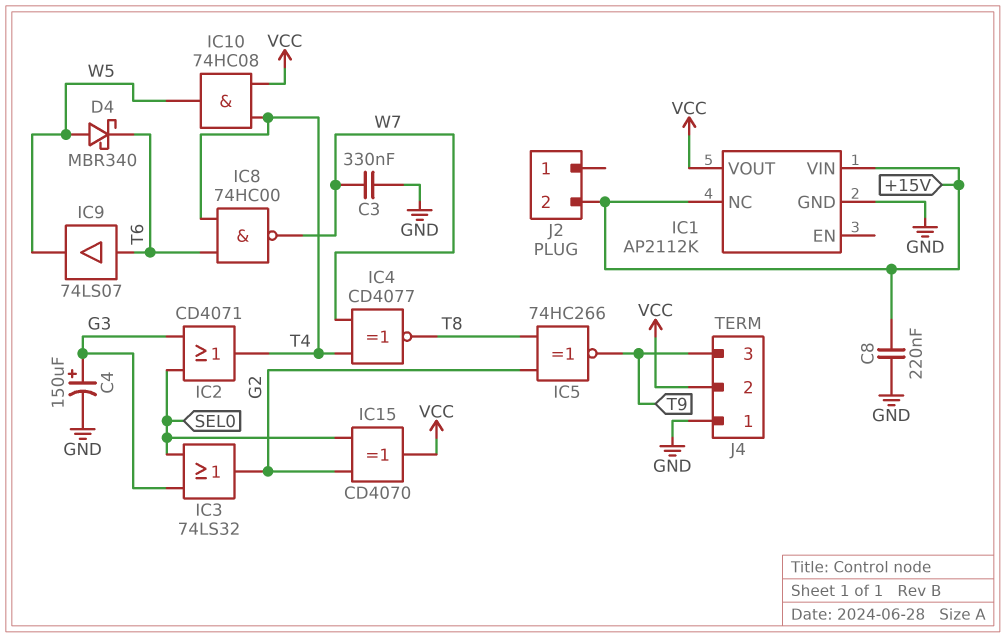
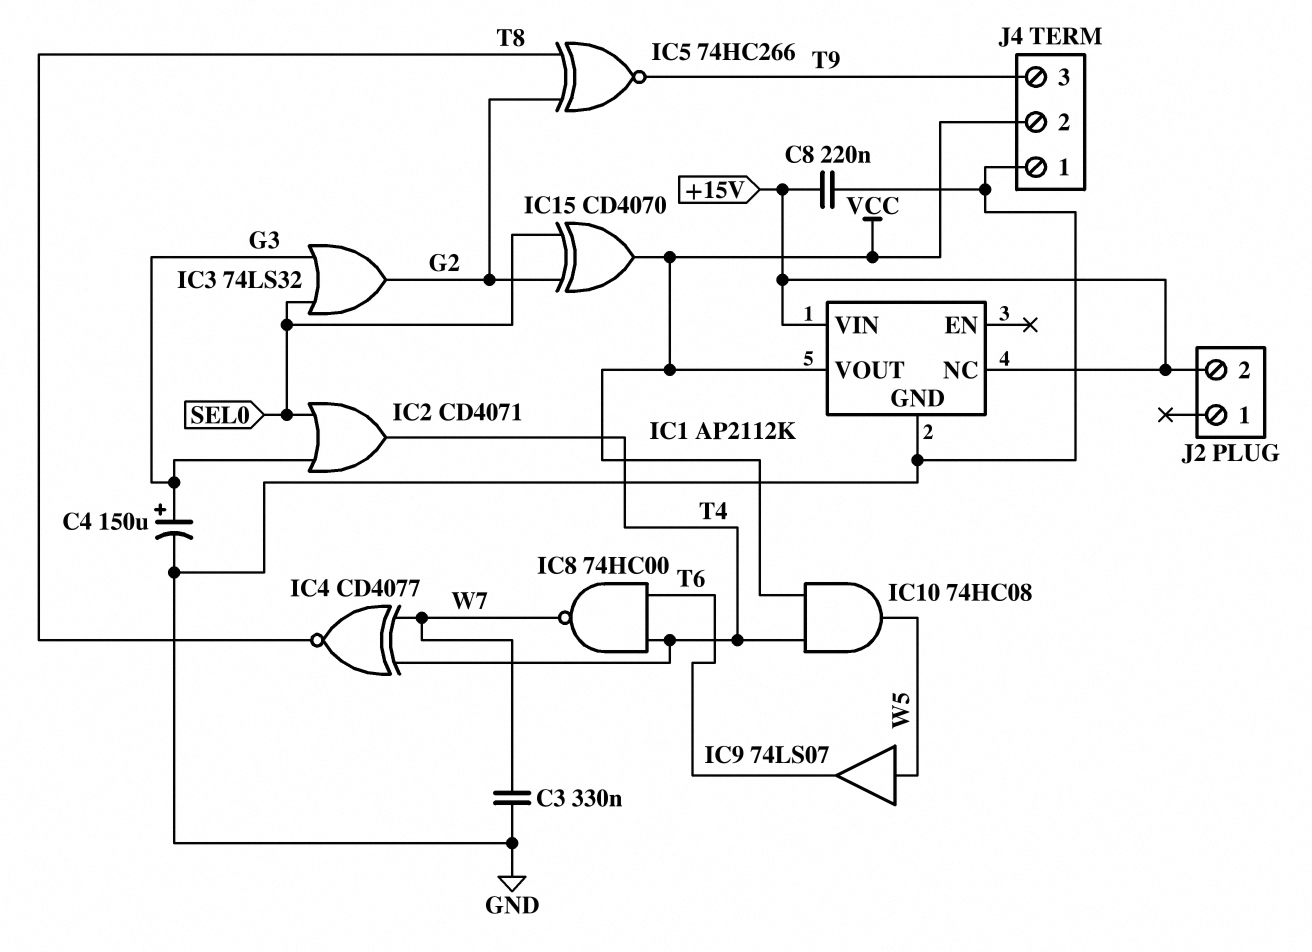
D4: schottky MBR340 (A W5, K T6) -> none
IC9: buffer 74LS07 (in T6, out W5) -> buffer 74LS07 (in W5, out T6)

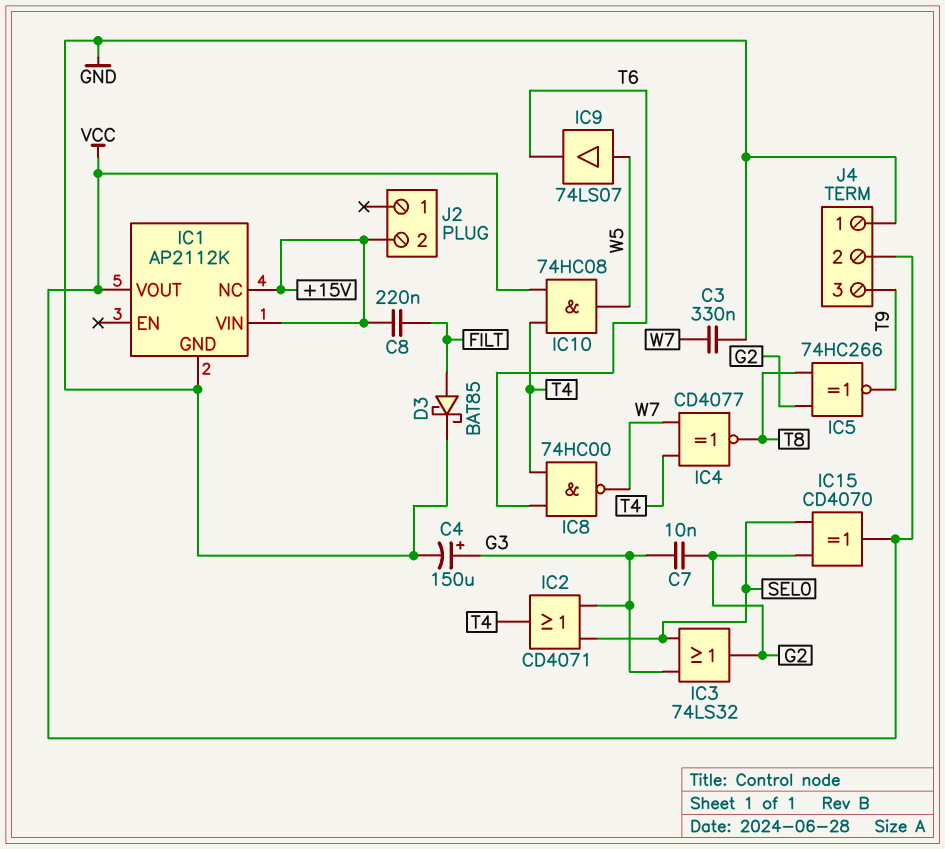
C7: none -> 10nF (G2, G3)
C8: 220nF (+15V, GND) -> 220nF (+15V, FILT)
D3: none -> schottky BAT85 (A FILT, K GND)

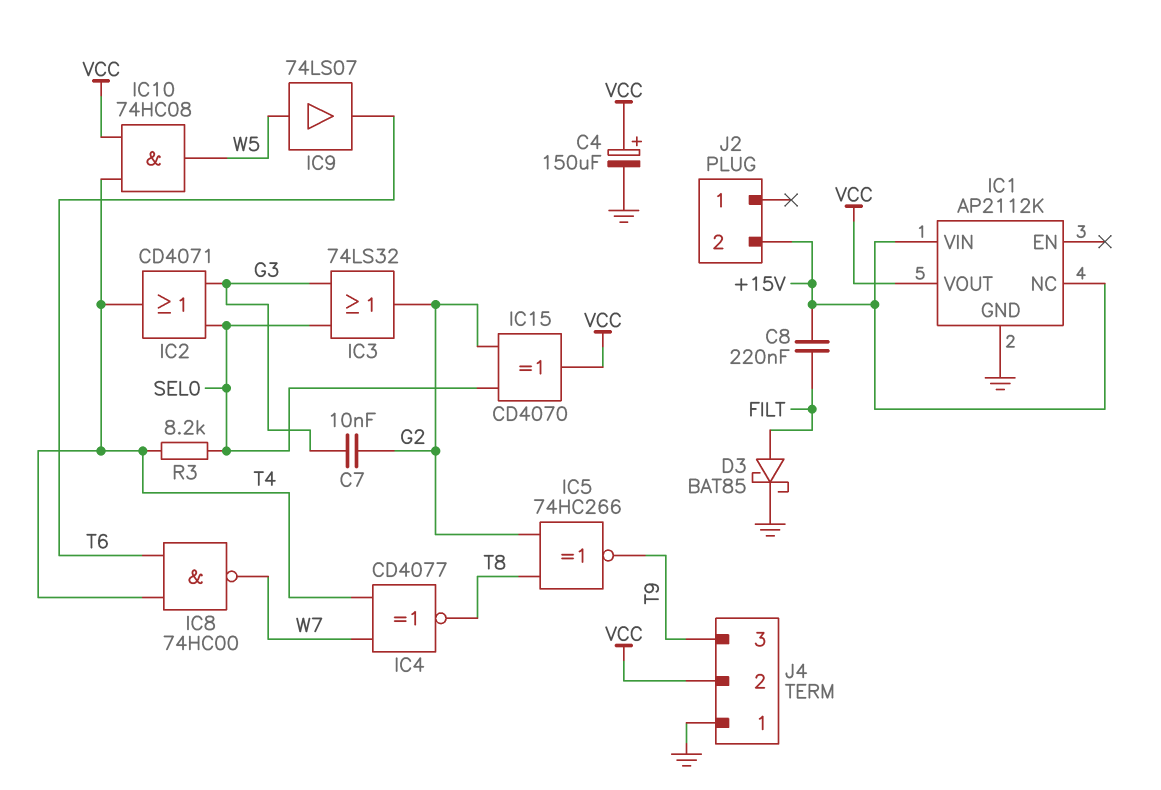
C3: 330nF (GND, W7) -> none
C4: 150uF (plus G3, minus GND) -> 150uF (plus VCC, minus GND)
R3: none -> 8.2k (SEL0, T4)

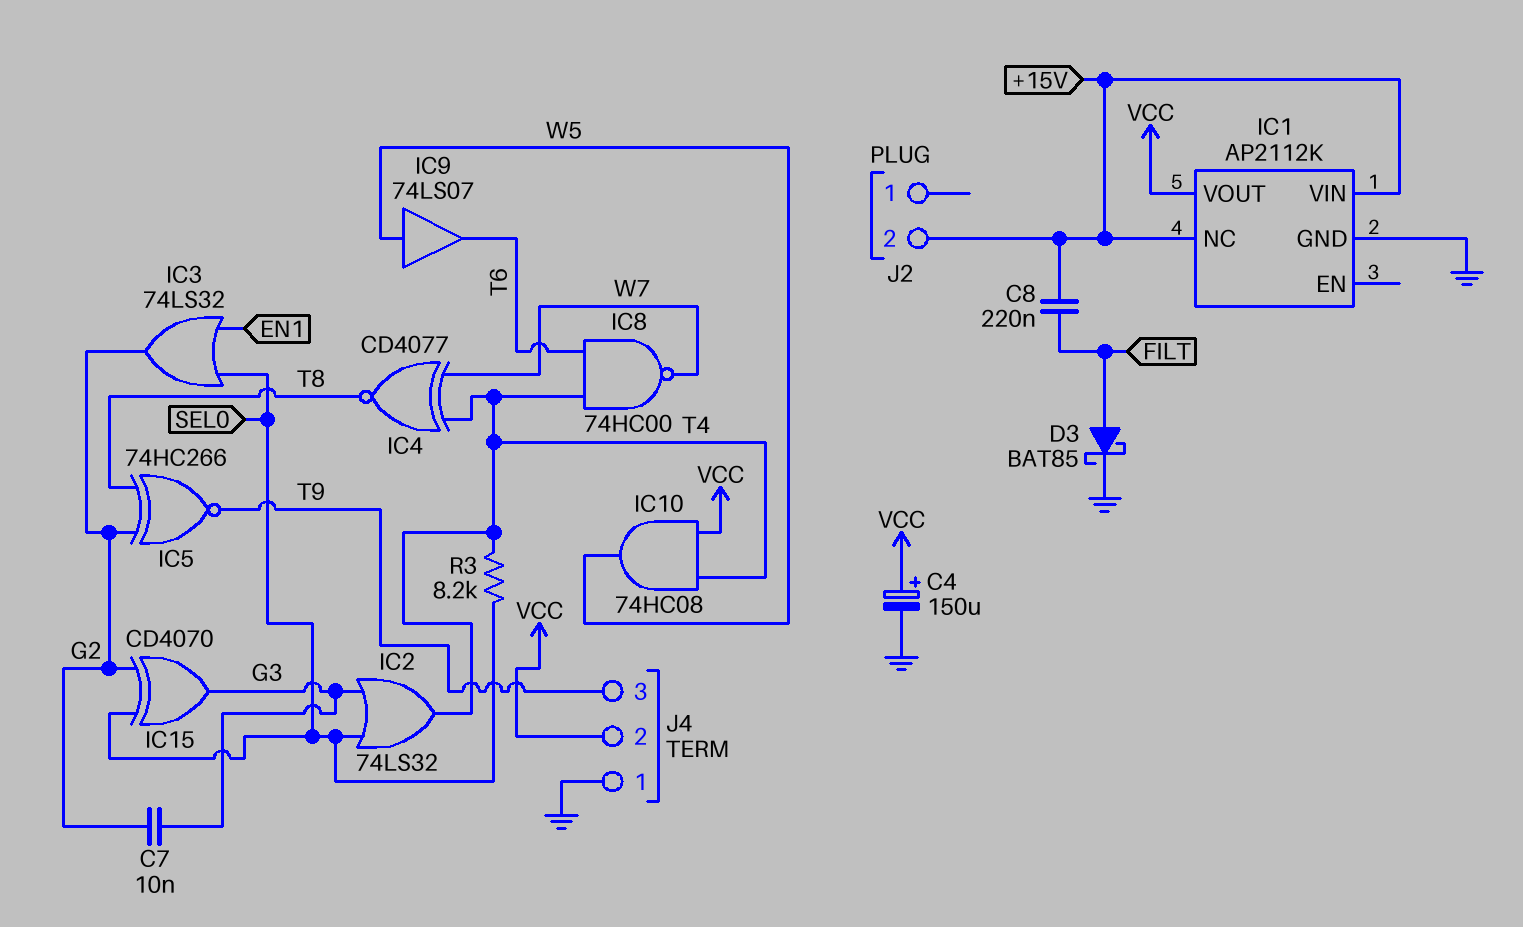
IC2: OR CD4071 (in G3, in SEL0, out T4) -> OR 74LS32 (in G3, in SEL0, out T4)
IC3: OR 74LS32 (in G3, in SEL0, out G2) -> OR 74LS32 (in EN1, in SEL0, out G2)
IC15: XOR CD4070 (in G2, in SEL0, out VCC) -> XOR CD4070 (in G2, in SEL0, out G3)

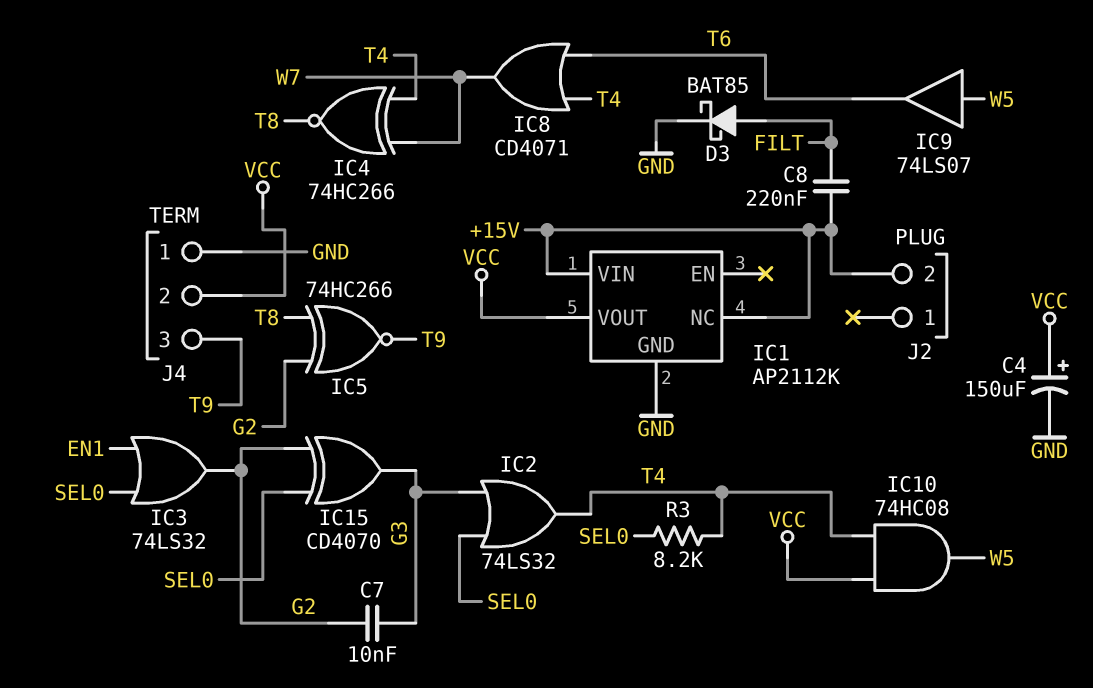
IC4: XNOR CD4077 (in T4, in W7, out T8) -> XNOR 74HC266 (in T4, in W7, out T8)
IC8: NAND 74HC00 (in T4, in T6, out W7) -> OR CD4071 (in T4, in T6, out W7)

